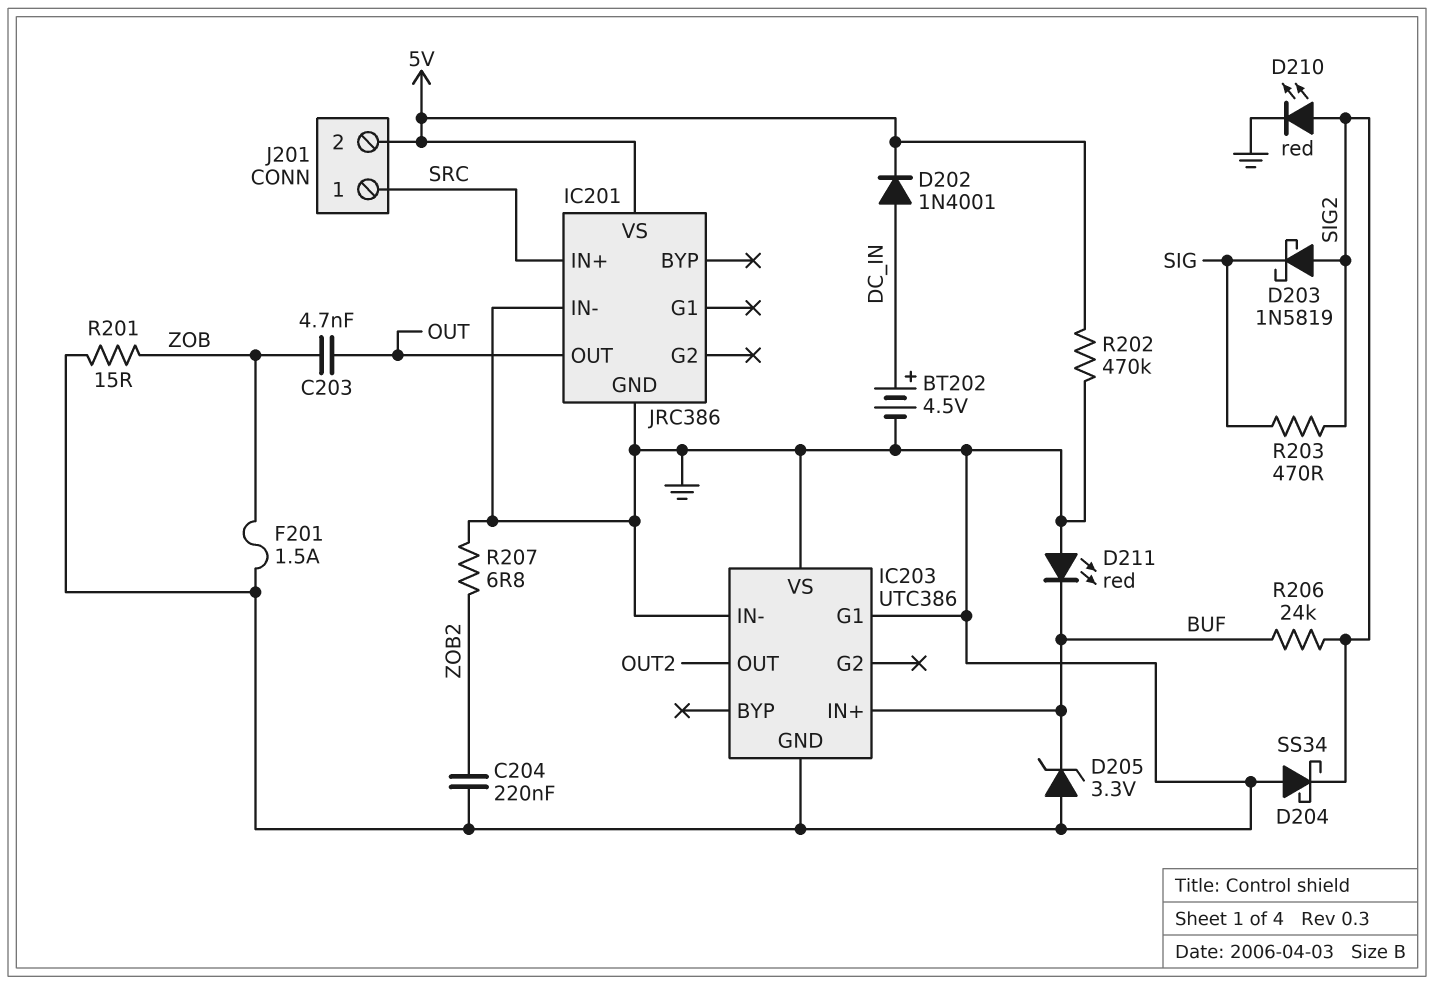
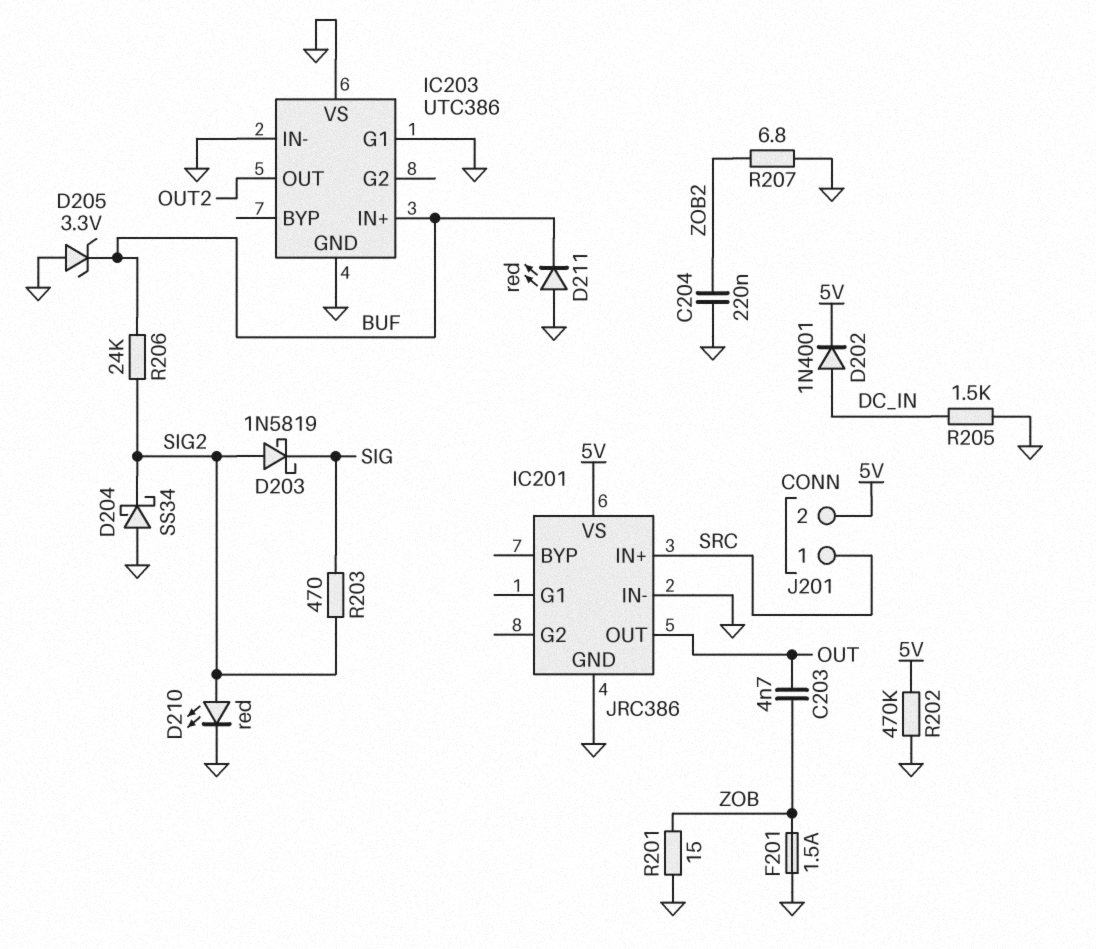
BT202: 4.5V (plus DC_IN, minus GND) -> none
R205: none -> 1.5k (DC_IN, GND)

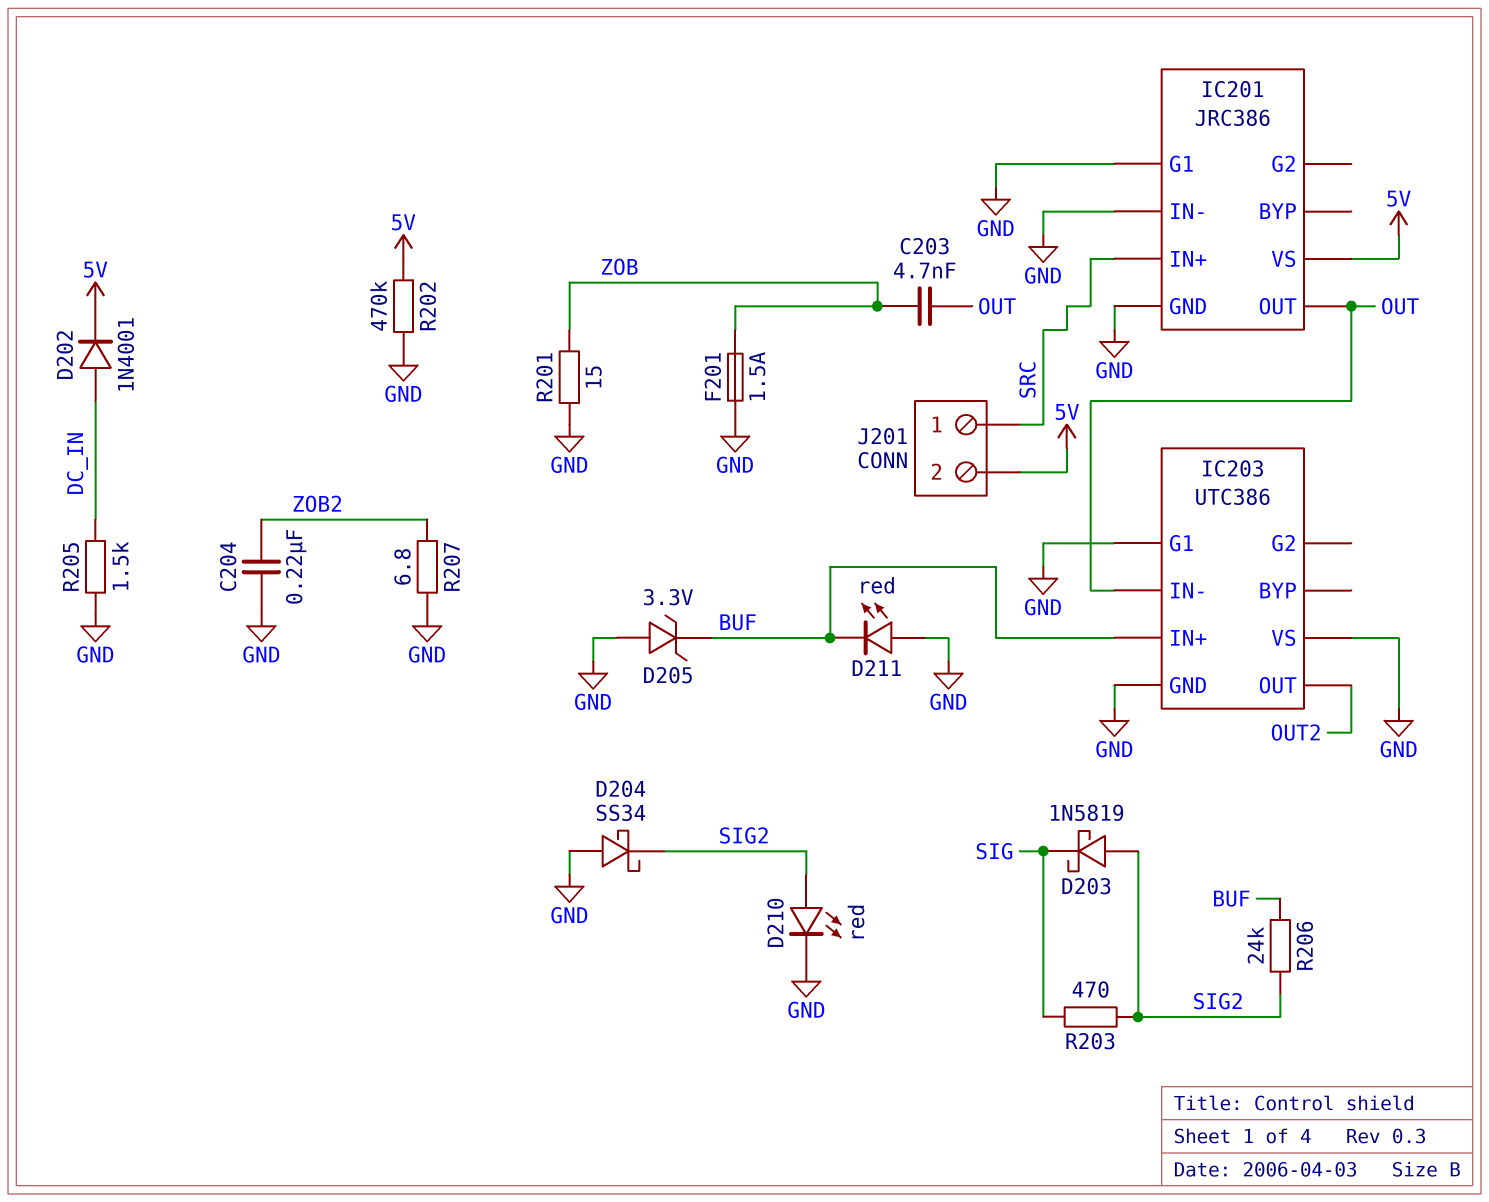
IC201 pin G1: none -> GND
IC203 pin IN-: GND -> OUT

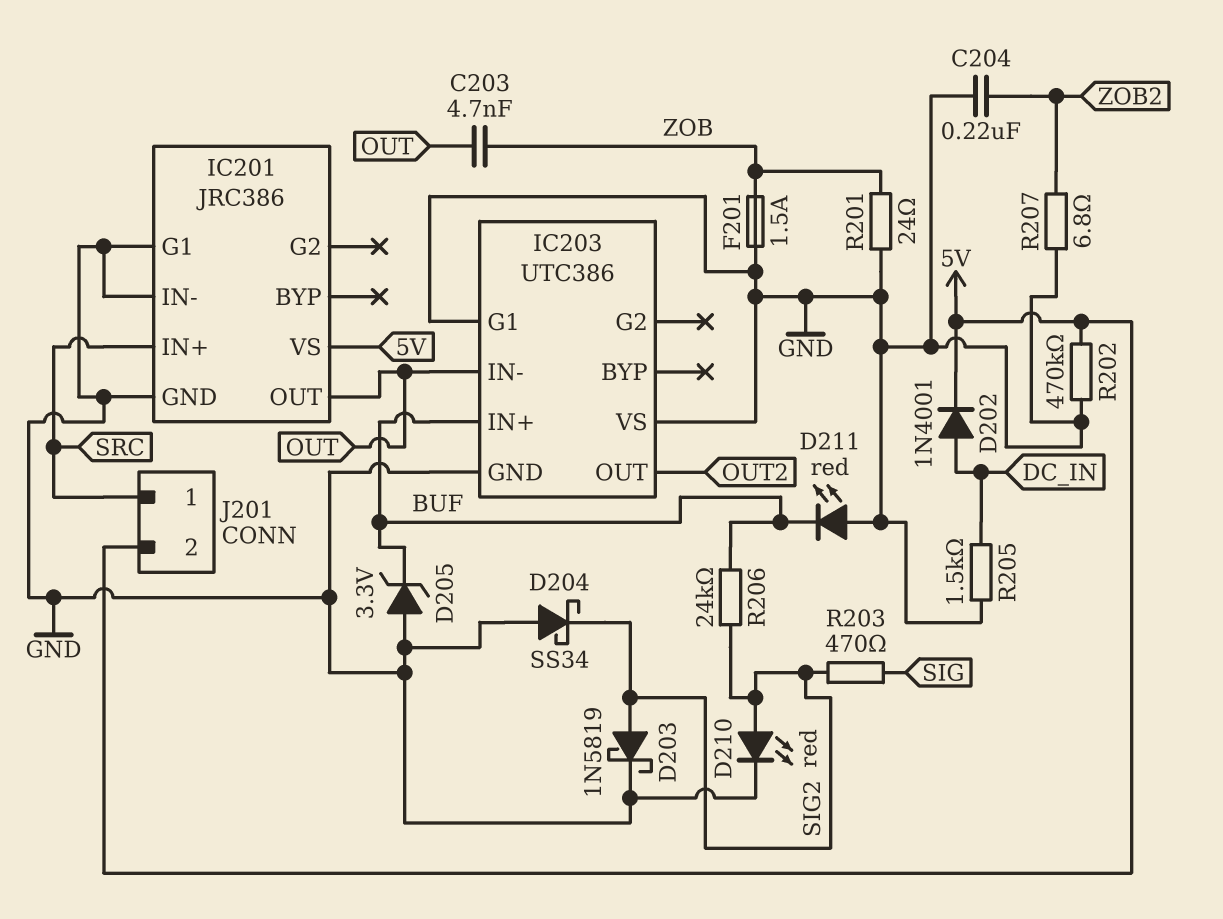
D203: schottky 1N5819 (A SIG2, K SIG) -> schottky 1N5819 (A SIG2, K GND)
R201: 15 (GND, ZOB) -> 24 (GND, ZOB)

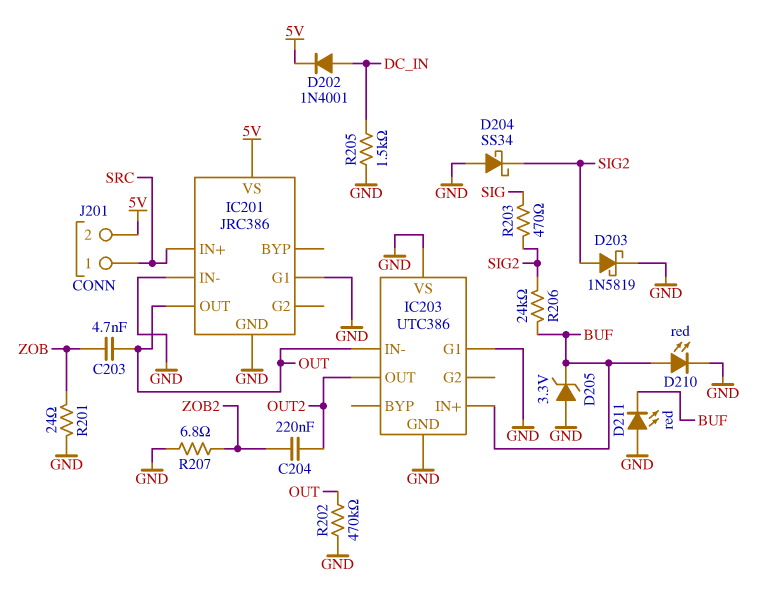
C204: 220nF (GND, ZOB2) -> 220nF (OUT2, ZOB2)
D210: LED red (A SIG2, K GND) -> LED red (A BUF, K GND)
F201: 1.5A (GND, ZOB) -> none
R202: 470k (5V, GND) -> 470k (GND, OUT)

